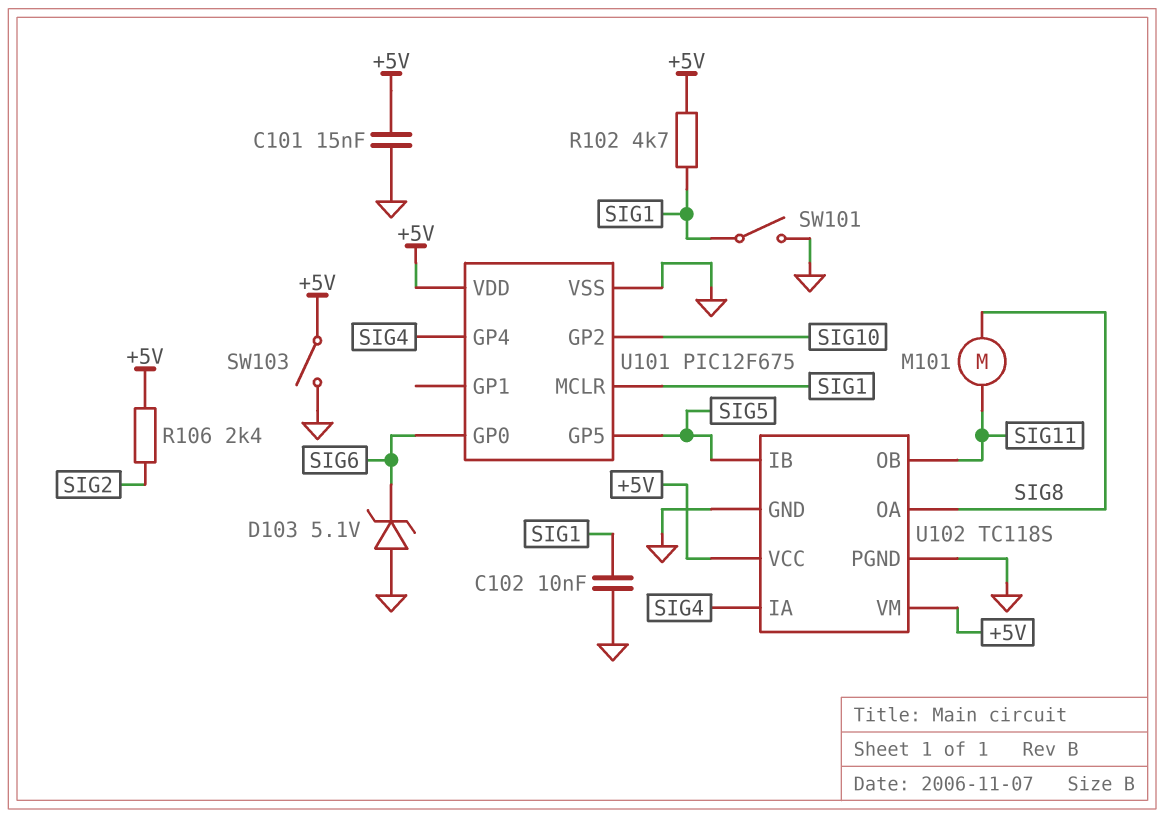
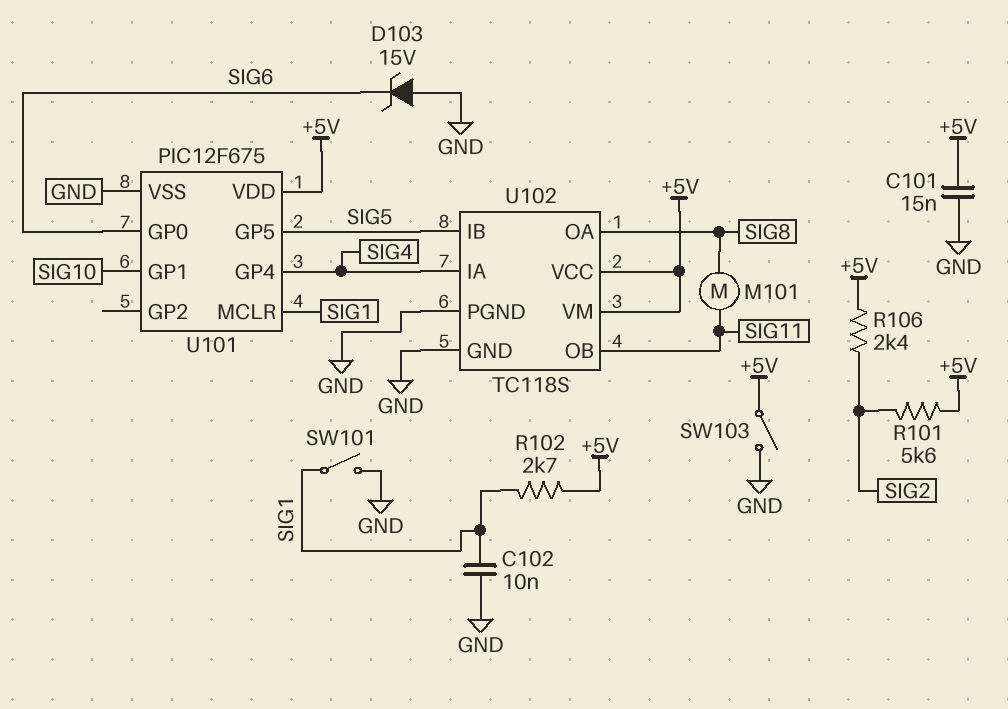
D103: zener 5.1V (A GND, K SIG6) -> zener 15V (A GND, K SIG6)
R101: none -> 5.6k (+5V, SIG2)
R102: 4.7k (+5V, SIG1) -> 2.7k (+5V, SIG1)
U101 pin GP1: none -> SIG10
U101 pin GP2: SIG10 -> none

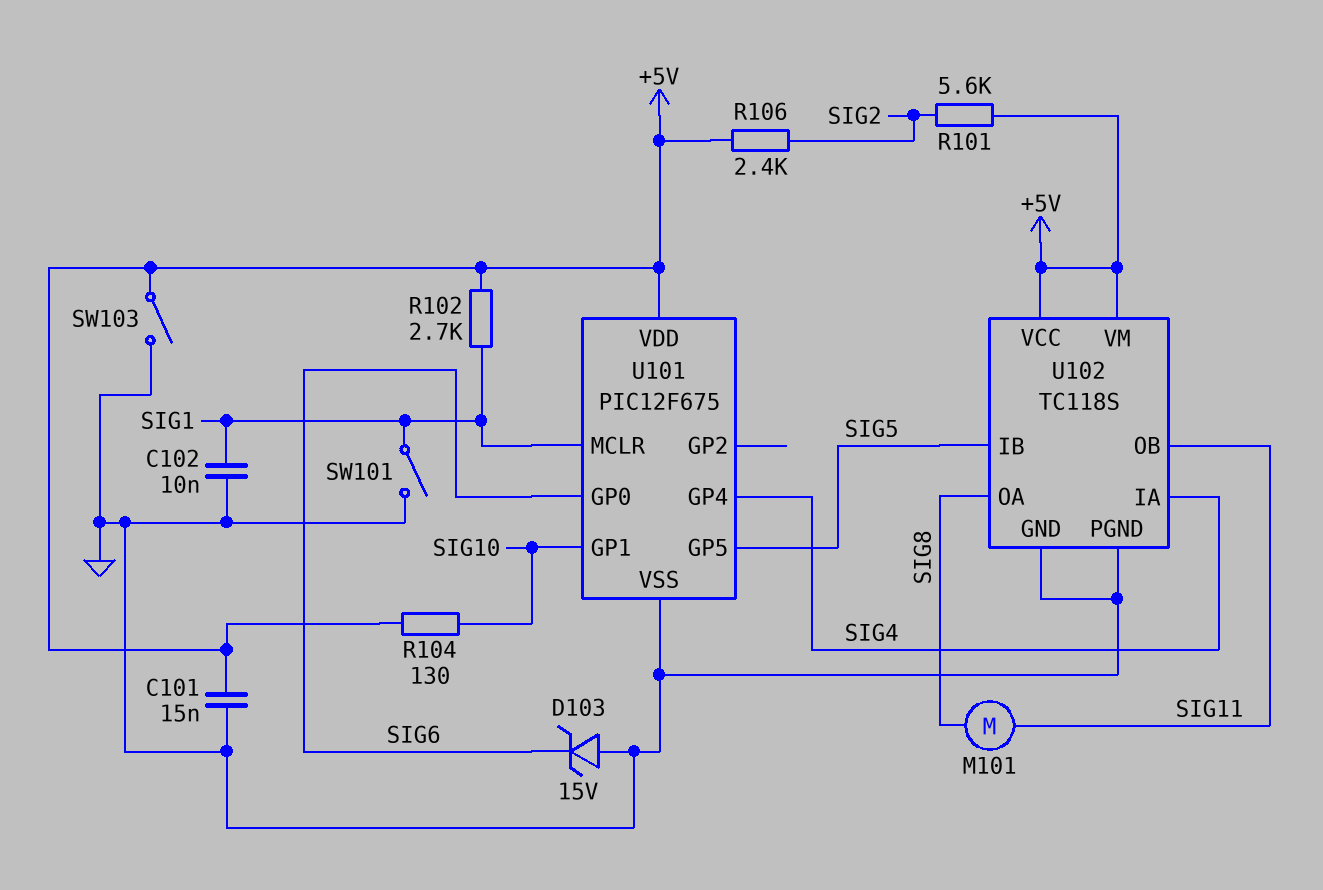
R104: none -> 130 (+5V, SIG10)

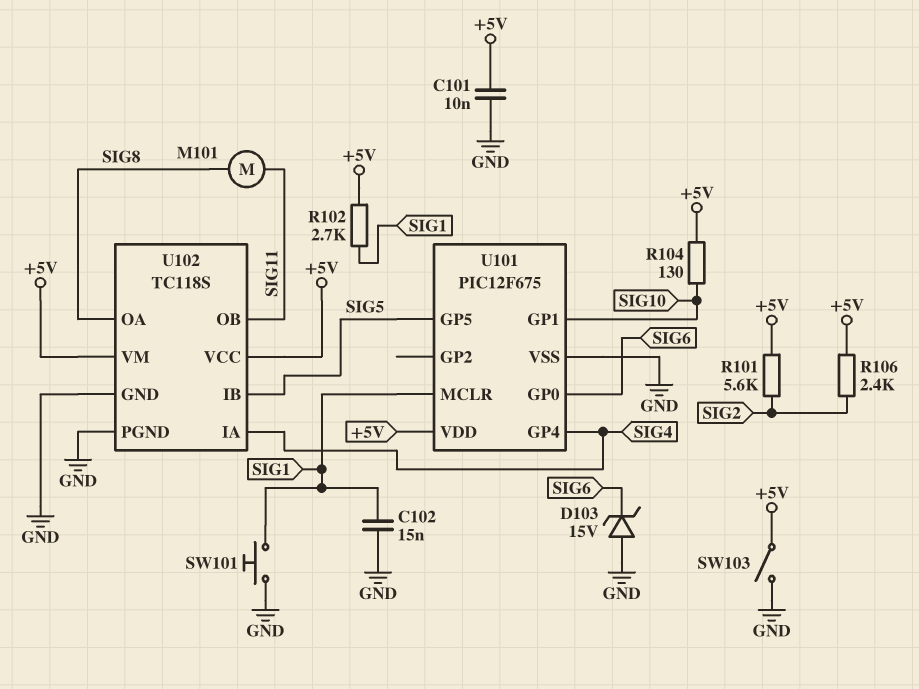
C101: 15nF (+5V, GND) -> 10nF (+5V, GND)
C102: 10nF (GND, SIG1) -> 15nF (GND, SIG1)
SW101: switch (GND, SIG1) -> button (GND, SIG1)

